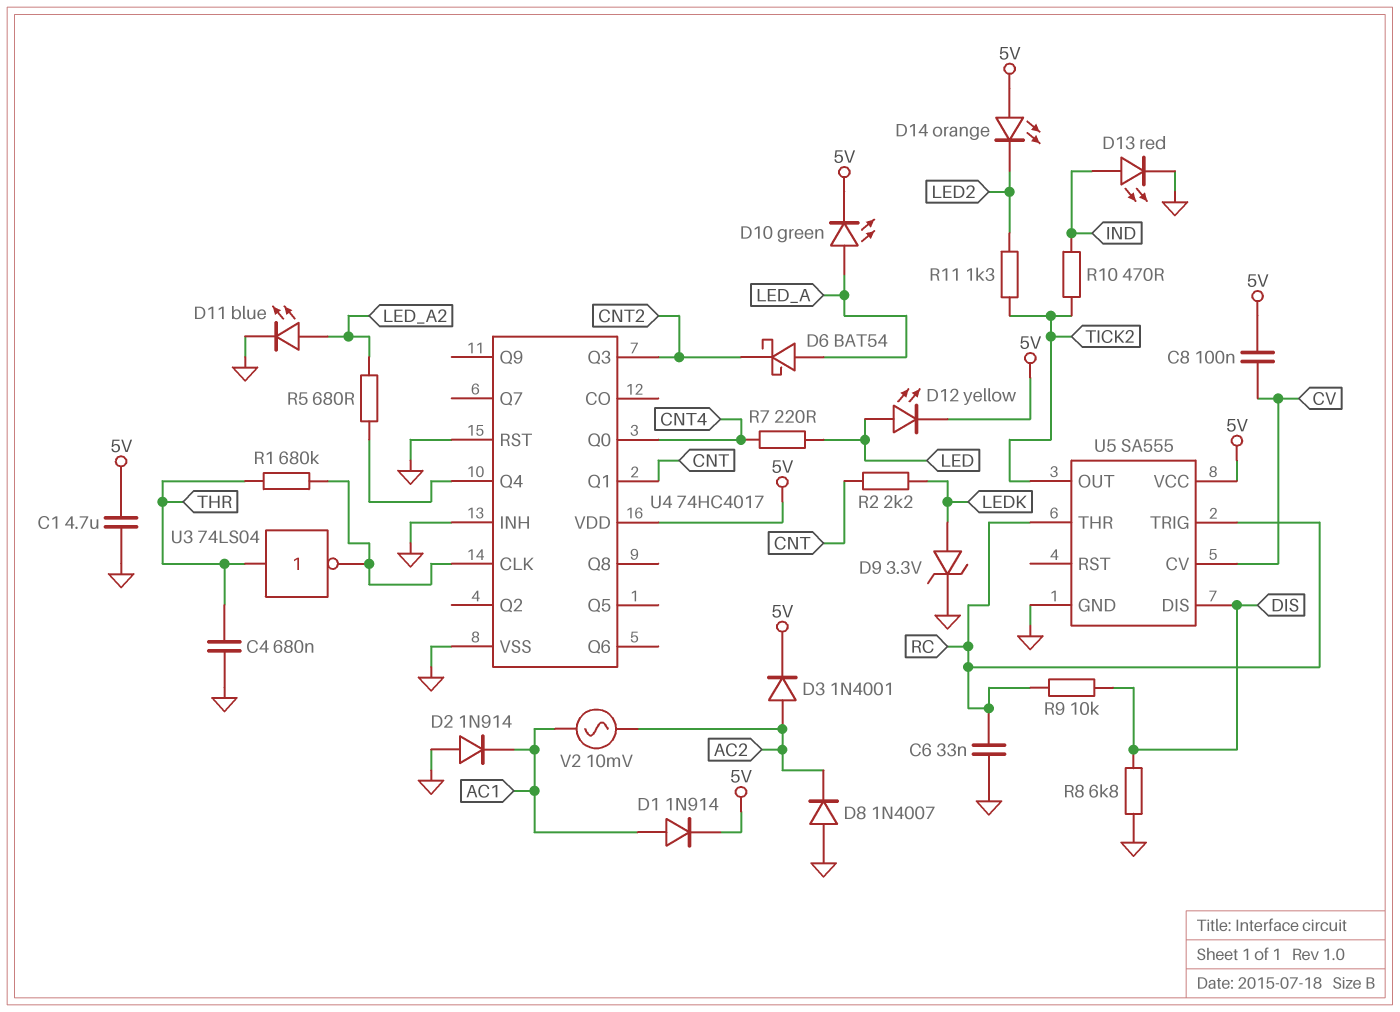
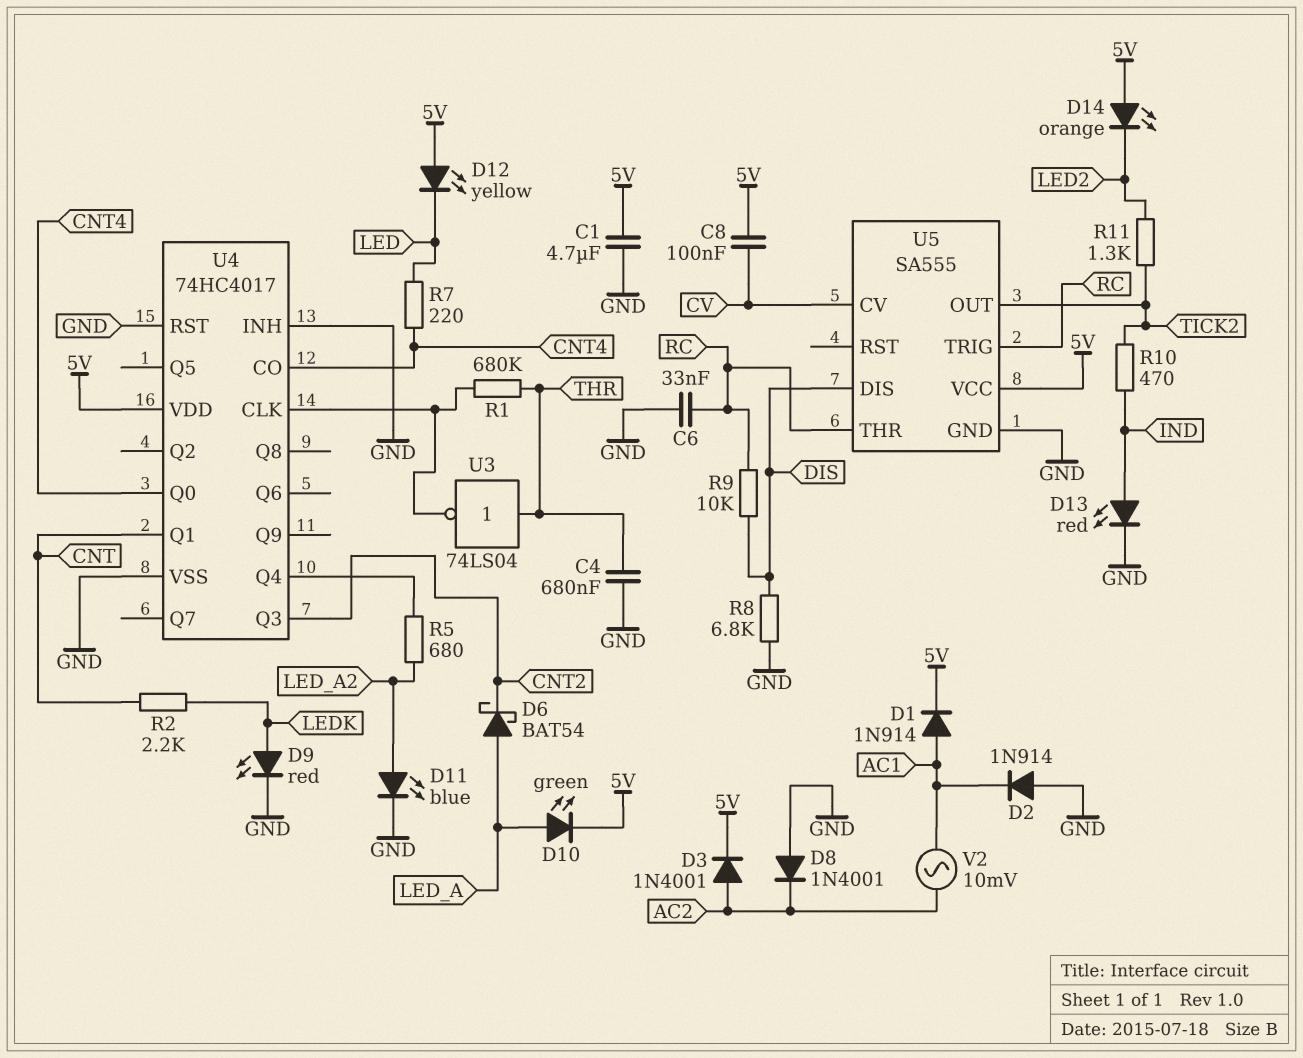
D8: diode 1N4007 (A GND, K AC2) -> diode 1N4001 (A GND, K AC2)
D9: zener 3.3V (A LEDK, K GND) -> LED red (A LEDK, K GND)
D12: LED yellow (A LED, K 5V) -> LED yellow (A 5V, K LED)
U4 pin CO: none -> CNT4

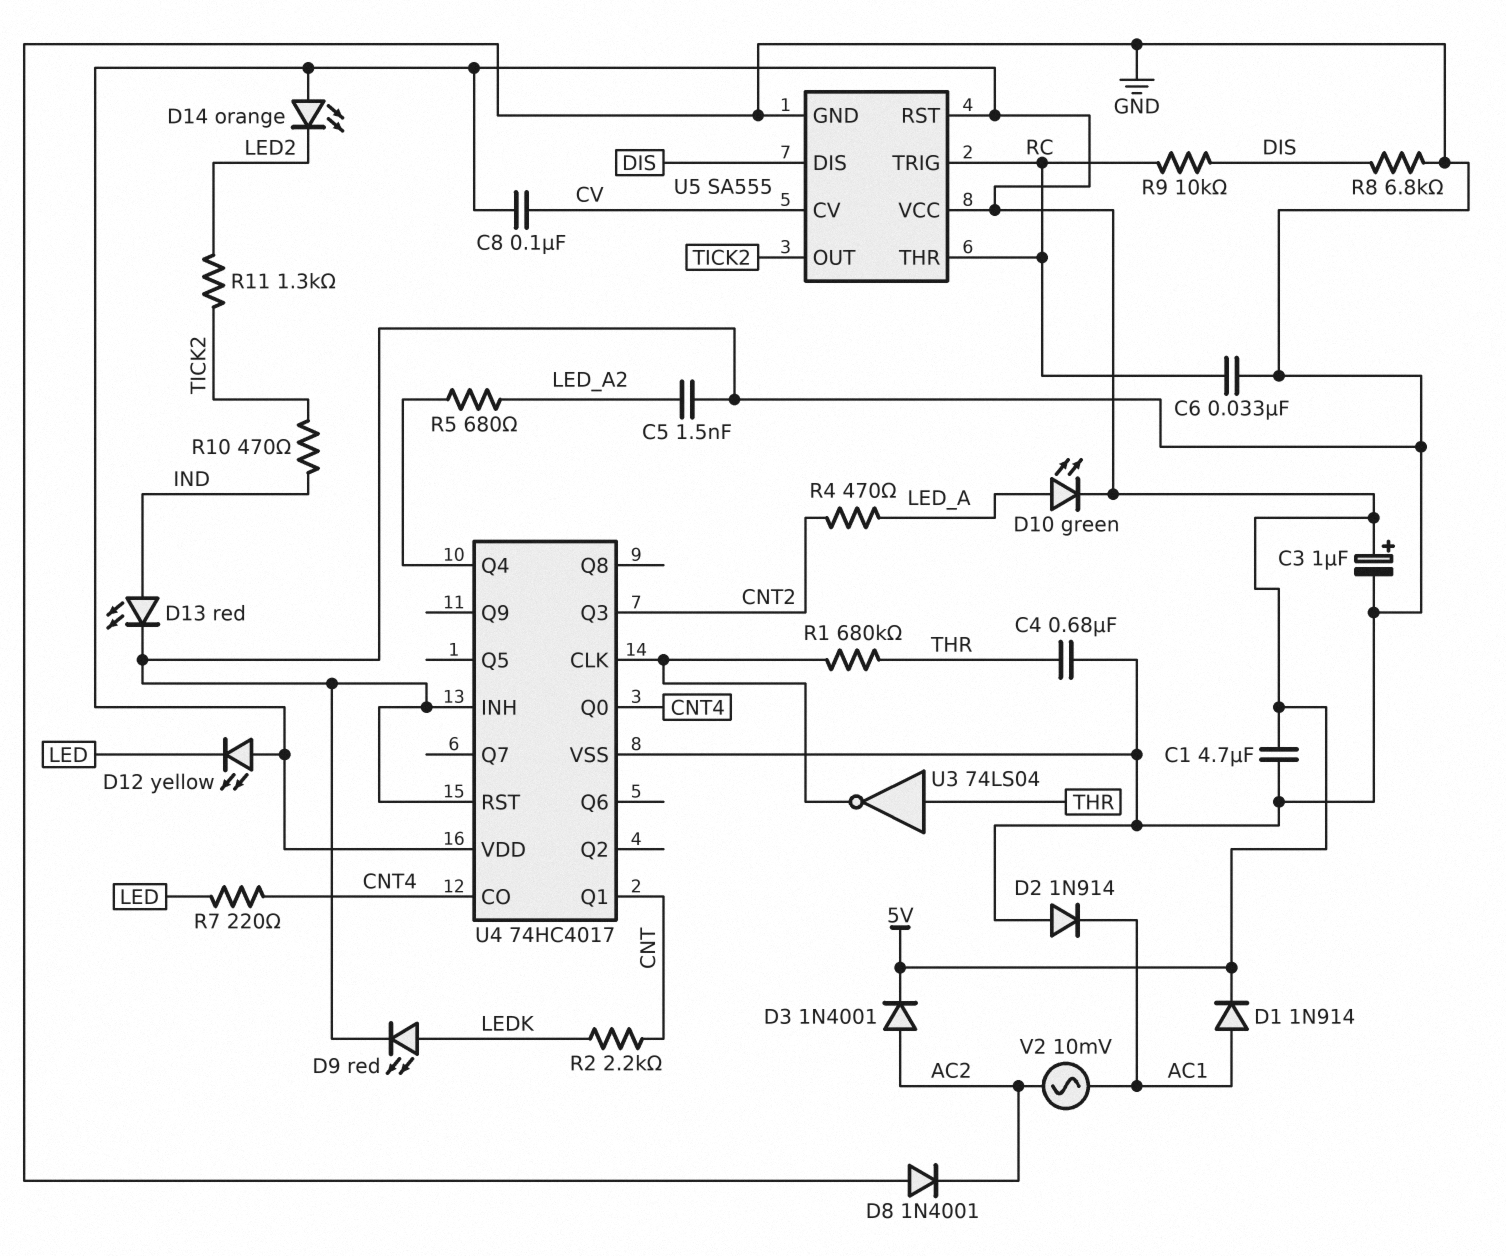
C3: none -> 1uF (plus 5V, minus GND)
C5: none -> 1.5nF (GND, LED_A2)
D6: schottky BAT54 (A LED_A, K CNT2) -> none
D11: LED blue (A LED_A2, K GND) -> none
R4: none -> 470 (CNT2, LED_A)
U5 pin RST: none -> 5V

